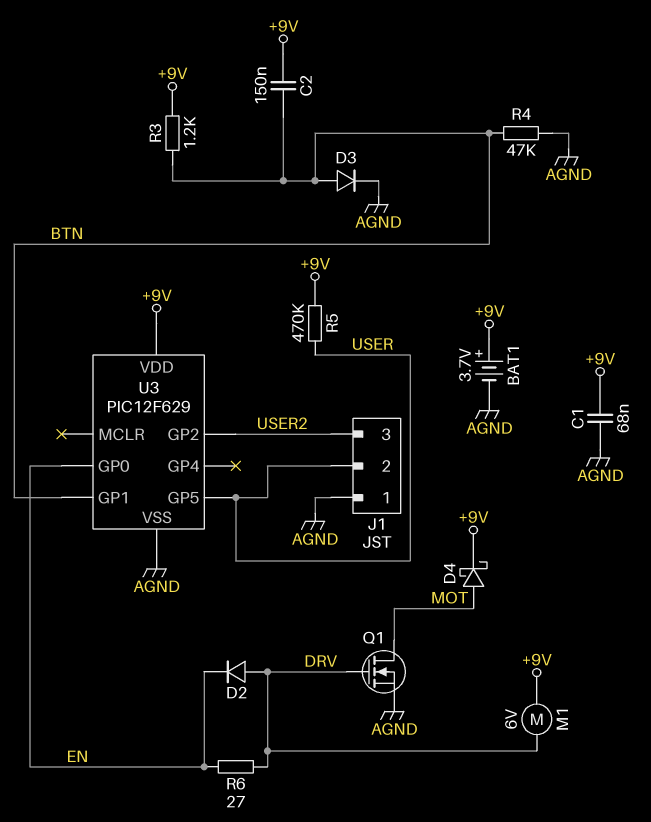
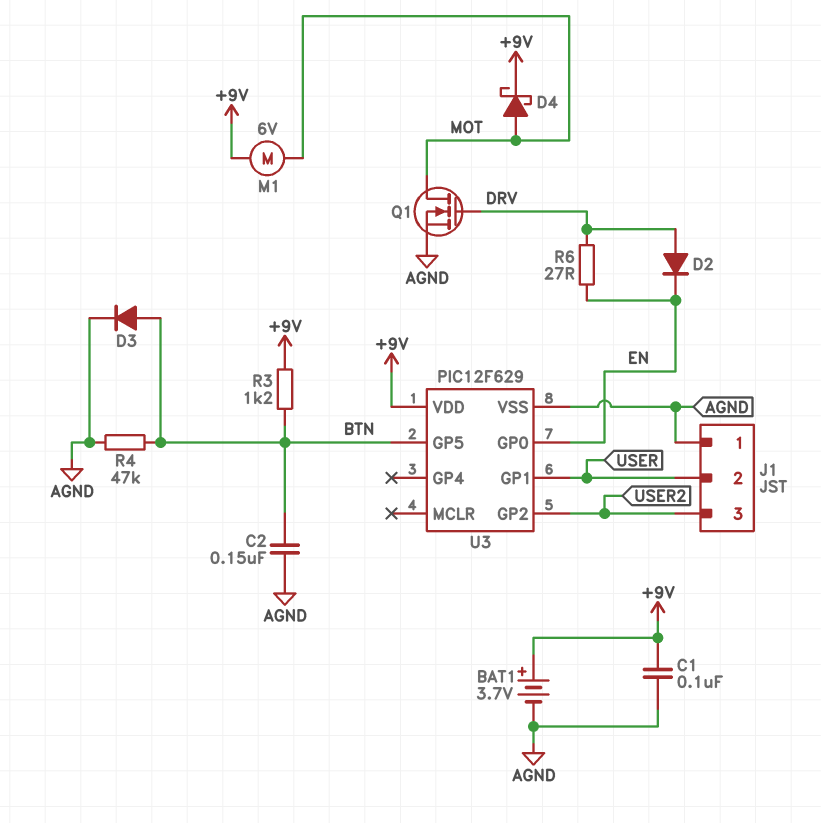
C1: 68nF (+9V, AGND) -> 100nF (+9V, AGND)
C2: 150nF (+9V, BTN) -> 150nF (AGND, BTN)
M1: motor 6V (+9V, DRV) -> motor 6V (+9V, MOT)
R5: 470k (+9V, USER) -> none
U3 pin GP1: BTN -> USER
U3 pin GP5: USER -> BTN

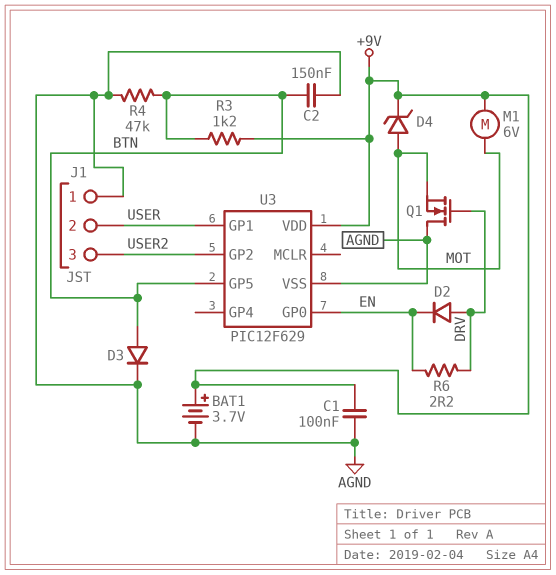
D4: schottky (A MOT, K +9V) -> zener (A MOT, K +9V)
Q1: NMOS (G DRV, D MOT, S AGND) -> NMOS (G DRV, D AGND, S MOT)
R6: 27 (DRV, EN) -> 2.2 (DRV, EN)

